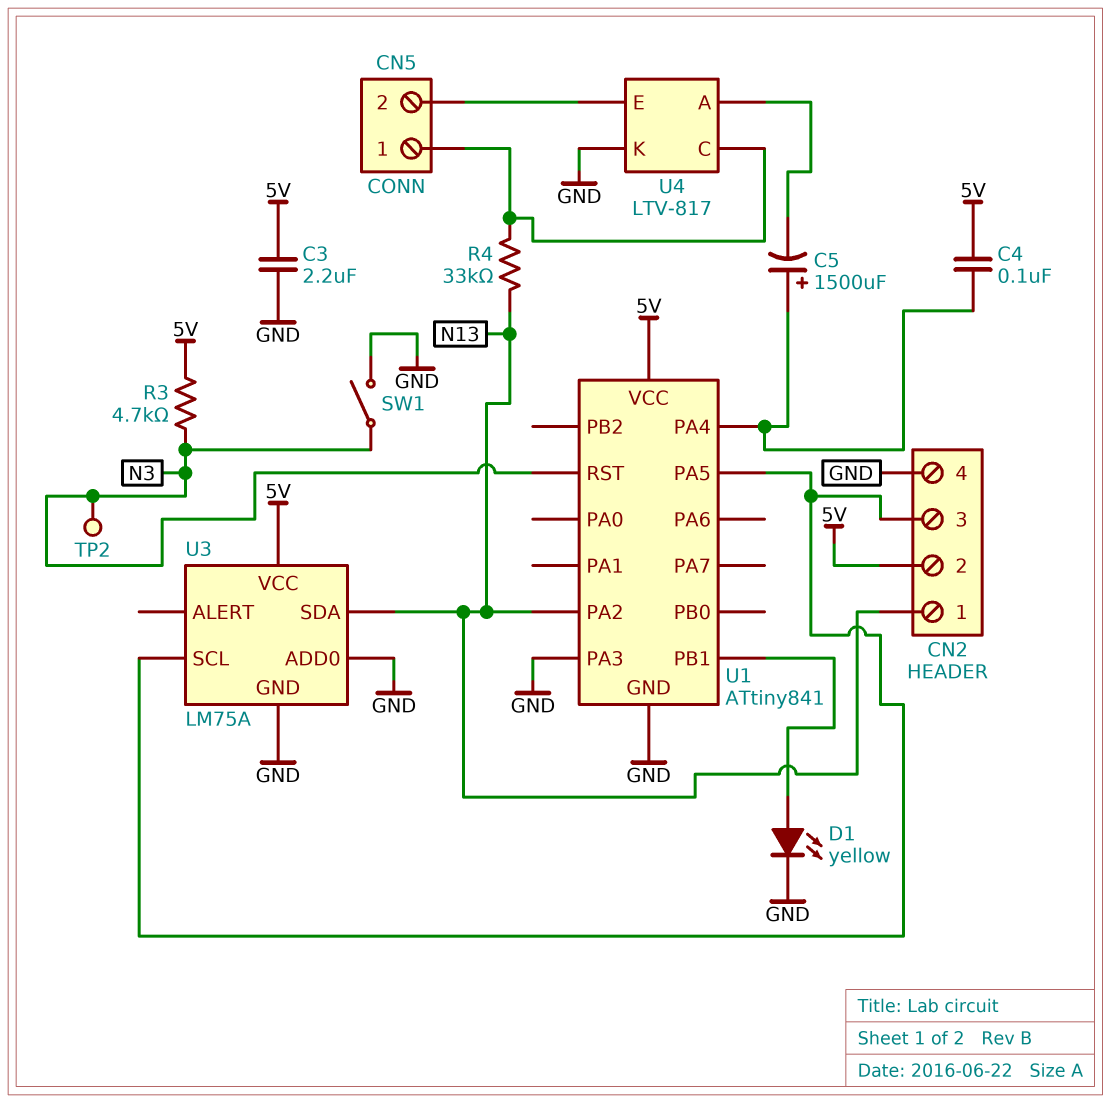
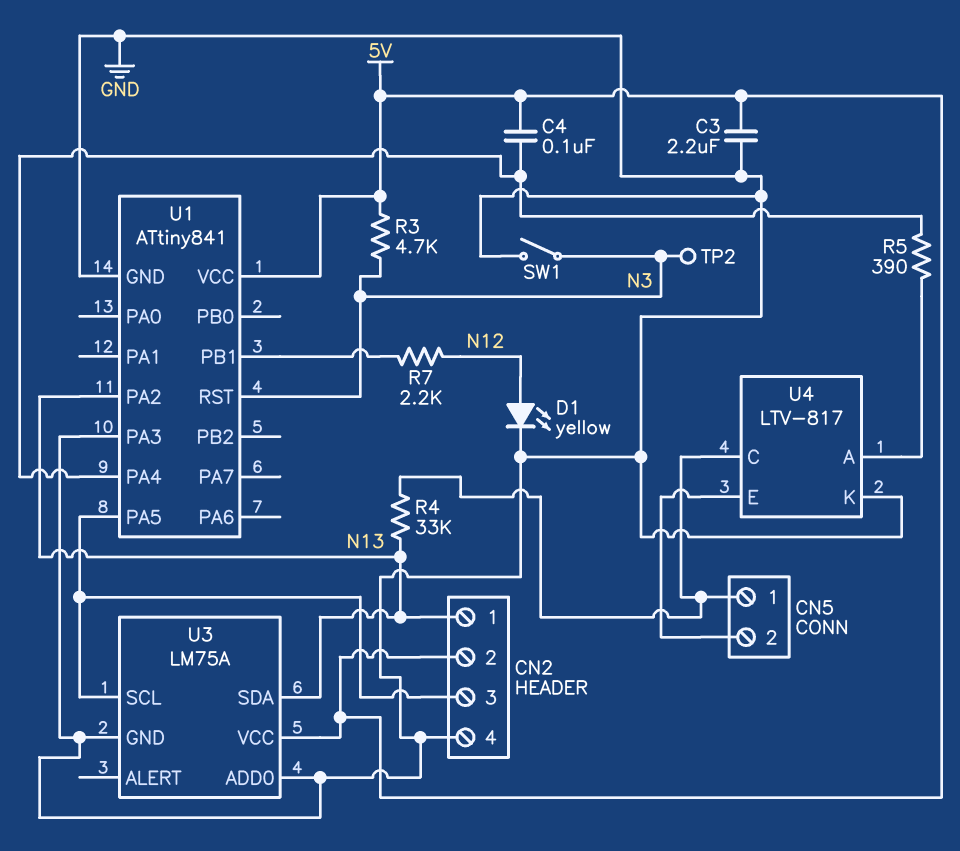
C5: 1500uF (plus U1/PA4, minus U4/A) -> none
D1: LED yellow (A U1/PB1, K GND) -> LED yellow (A N12, K GND)
R5: none -> 390 (U1/PA4, U4/A)
R7: none -> 2.2k (N12, U1/PB1)

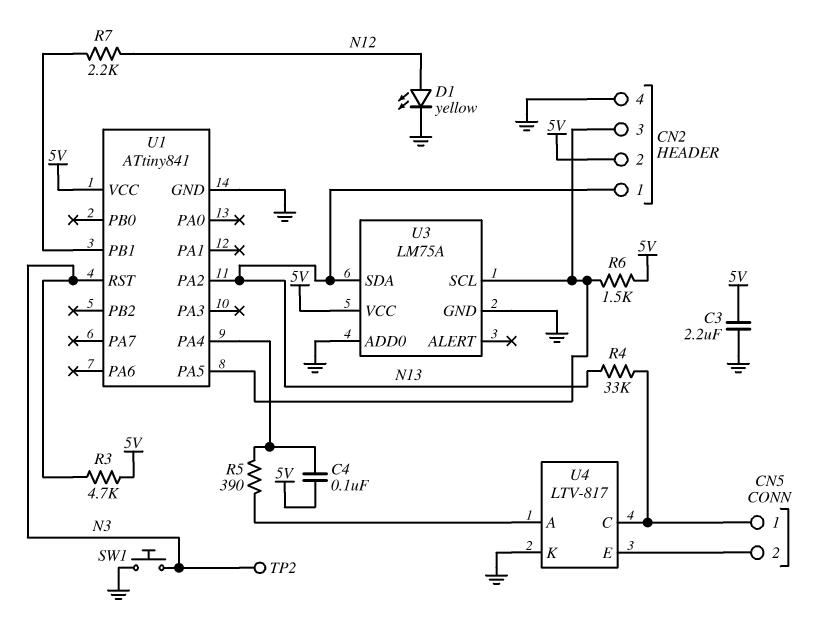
R6: none -> 1.5k (5V, CN2/3)
SW1: switch (GND, N3) -> button (GND, N3)
U1 pin PA3: GND -> none

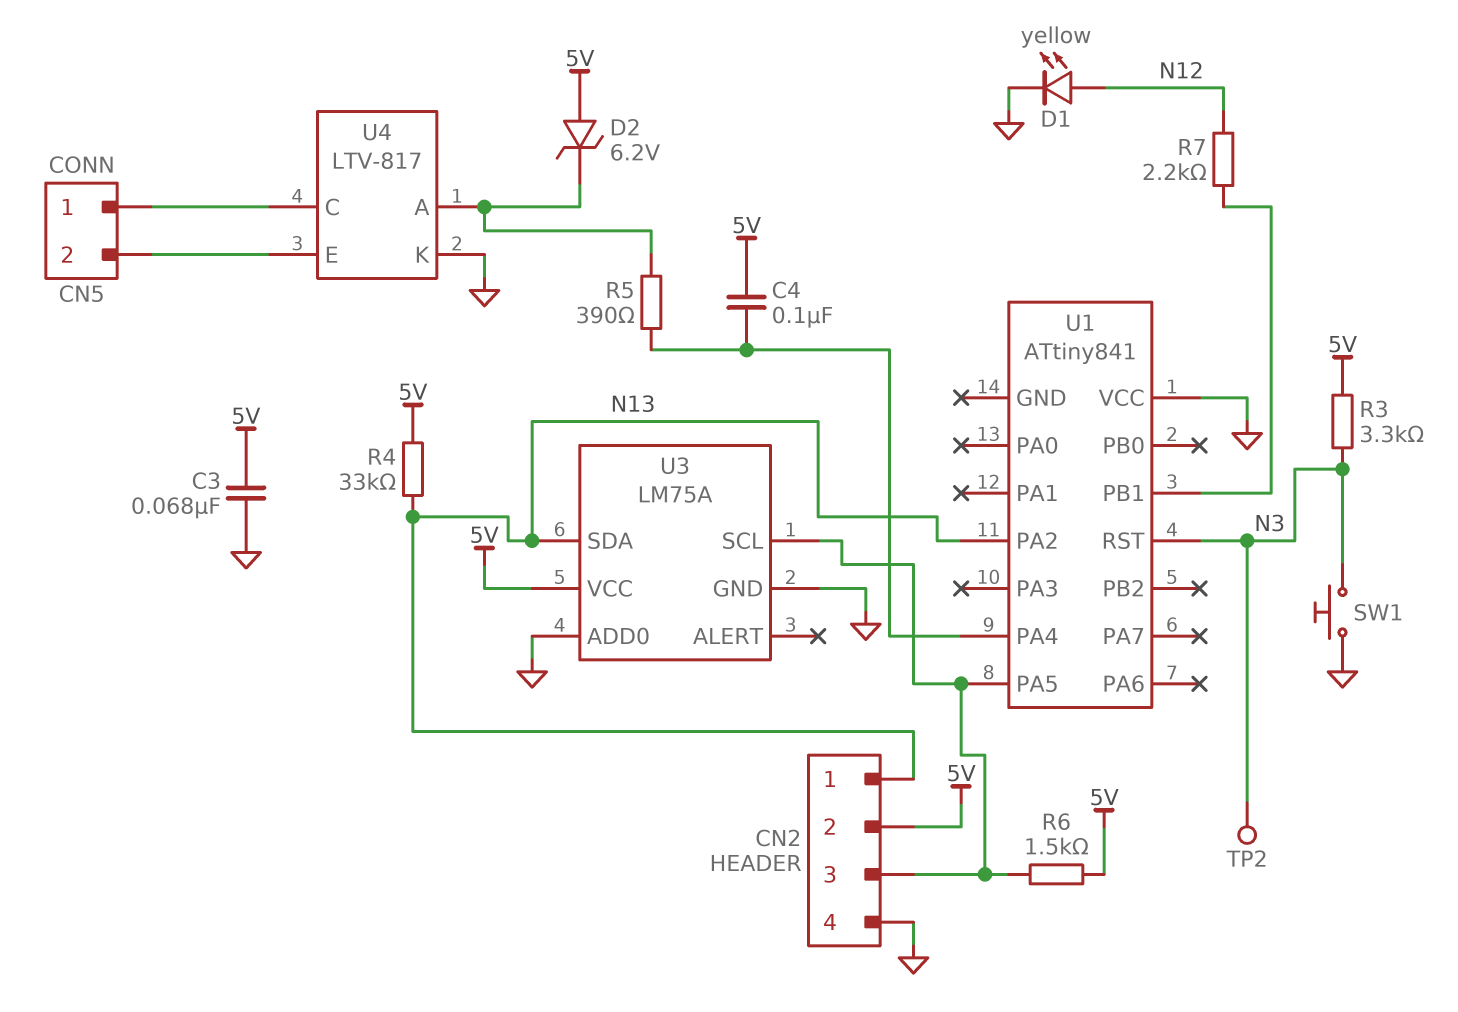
C3: 2.2uF (5V, GND) -> 68nF (5V, GND)
D2: none -> zener 6.2V (A 5V, K U4/A)
R3: 4.7k (5V, N3) -> 3.3k (5V, N3)
R4: 33k (CN5/1, N13) -> 33k (5V, N13)
U1 pin GND: GND -> none
U1 pin VCC: 5V -> GND

